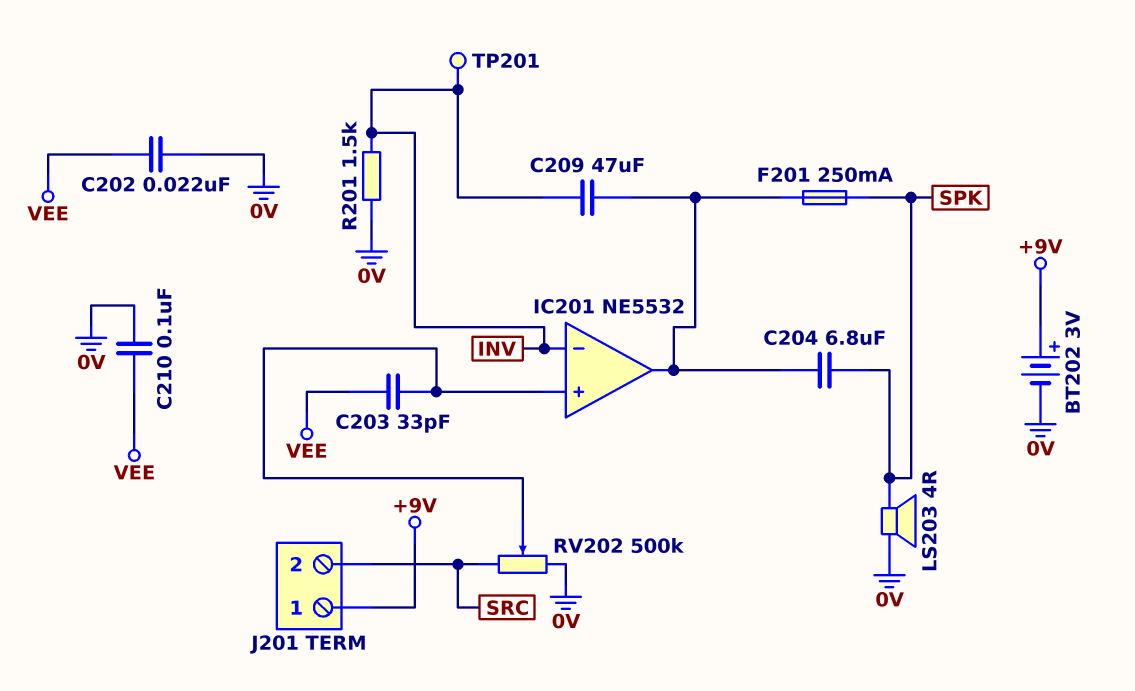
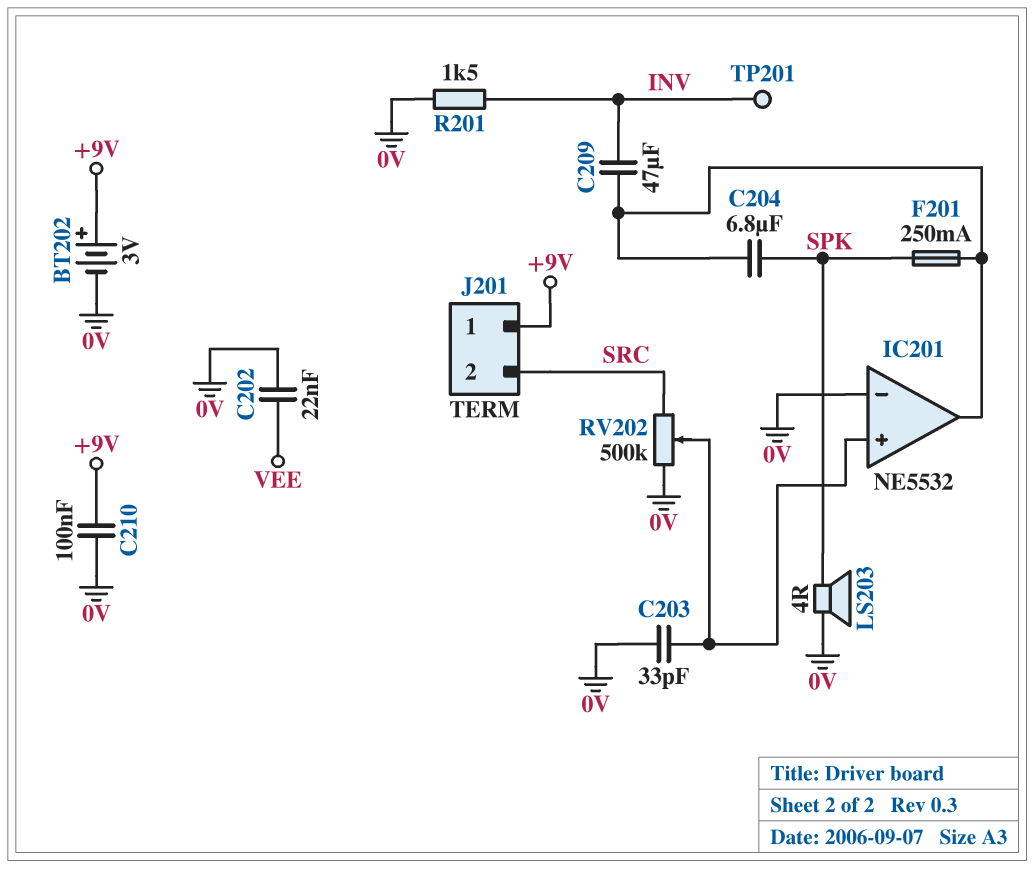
C203: 33pF (IC201/in+, VEE) -> 33pF (0V, IC201/in+)
C210: 100nF (0V, VEE) -> 100nF (+9V, 0V)
IC201 pin in-: INV -> 0V

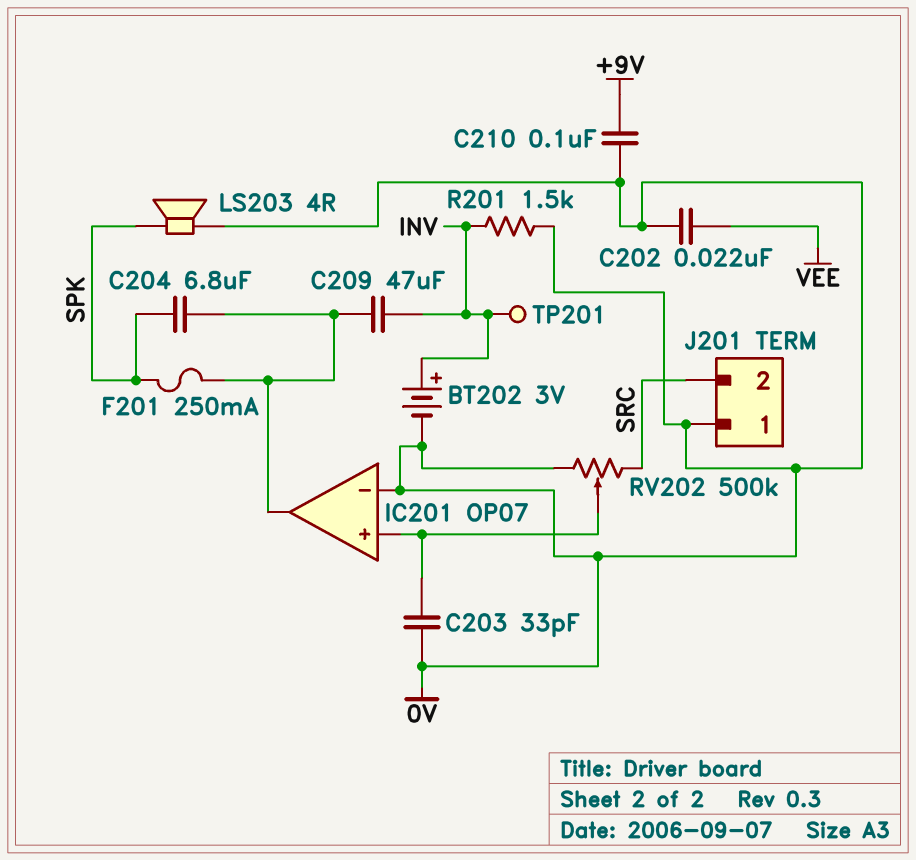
BT202: 3V (plus +9V, minus 0V) -> 3V (plus INV, minus 0V)
IC201: NE5532 -> OP07
J201 pin 1: +9V -> 0V

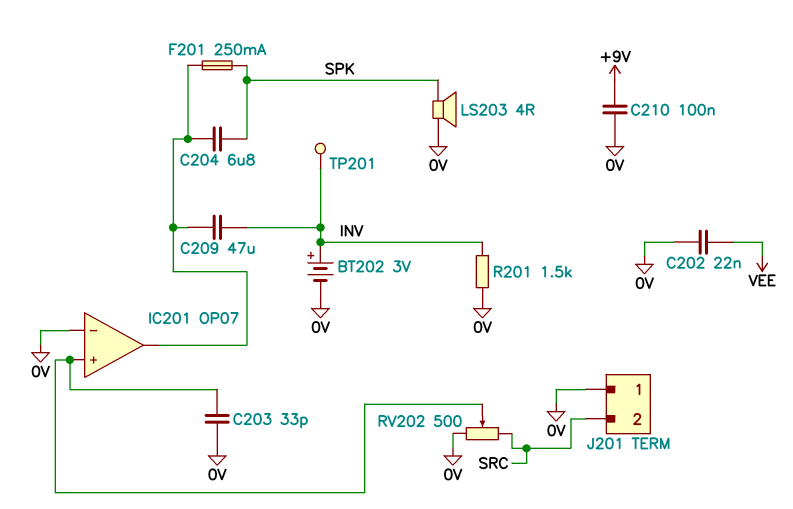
RV202: 500k (0V, SRC, wiper IC201/in+) -> 500 (0V, SRC, wiper IC201/in+)

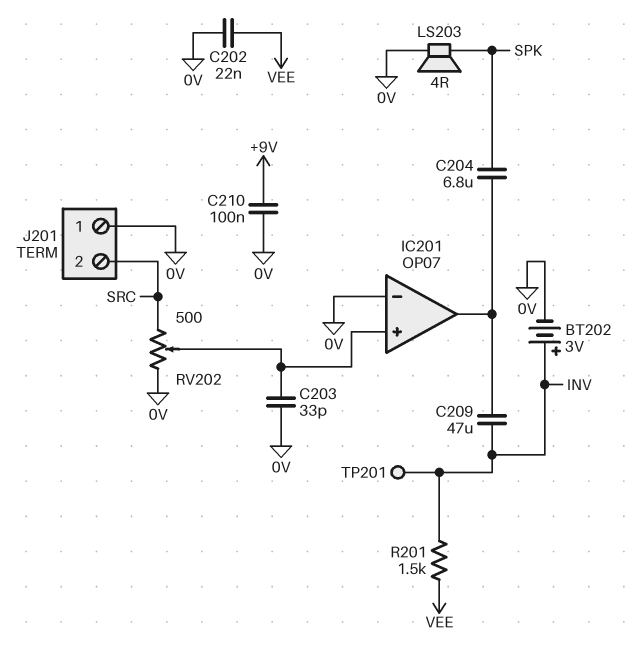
F201: 250mA (IC201/out, SPK) -> none
R201: 1.5k (0V, INV) -> 1.5k (INV, VEE)

